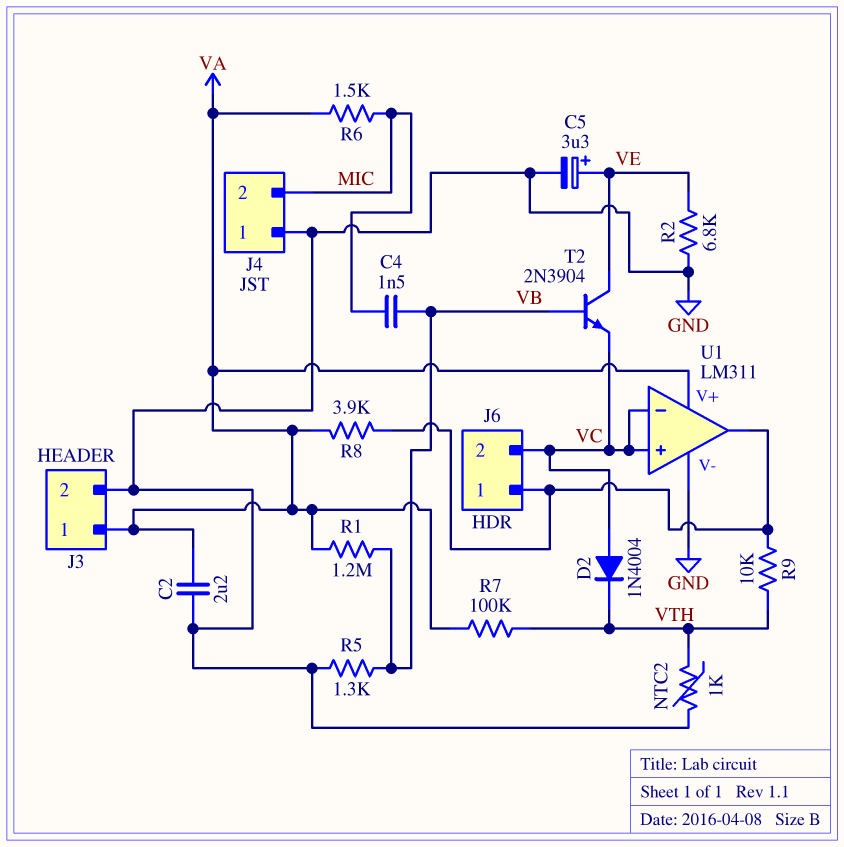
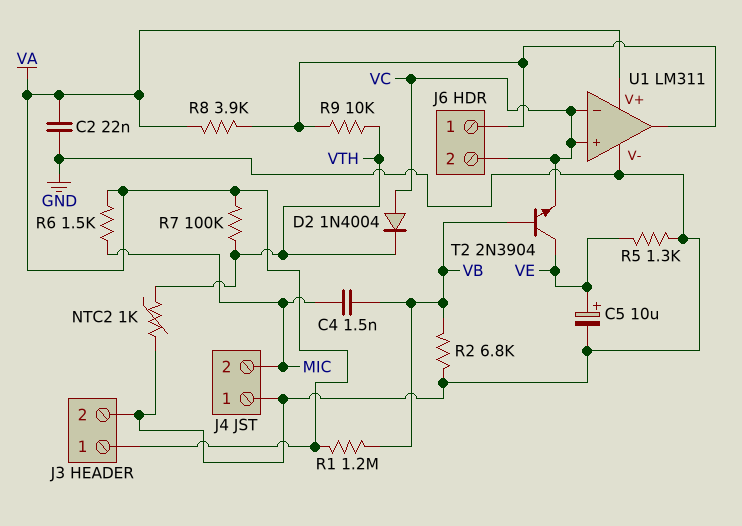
C2: 2.2uF (GND, VA) -> 22nF (GND, VA)
C5: 3.3uF (plus VE, minus GND) -> 10uF (plus VE, minus GND)
R2: 6.8k (GND, VE) -> 6.8k (GND, VB)
R5: 1.3k (GND, VB) -> 1.3k (GND, VE)

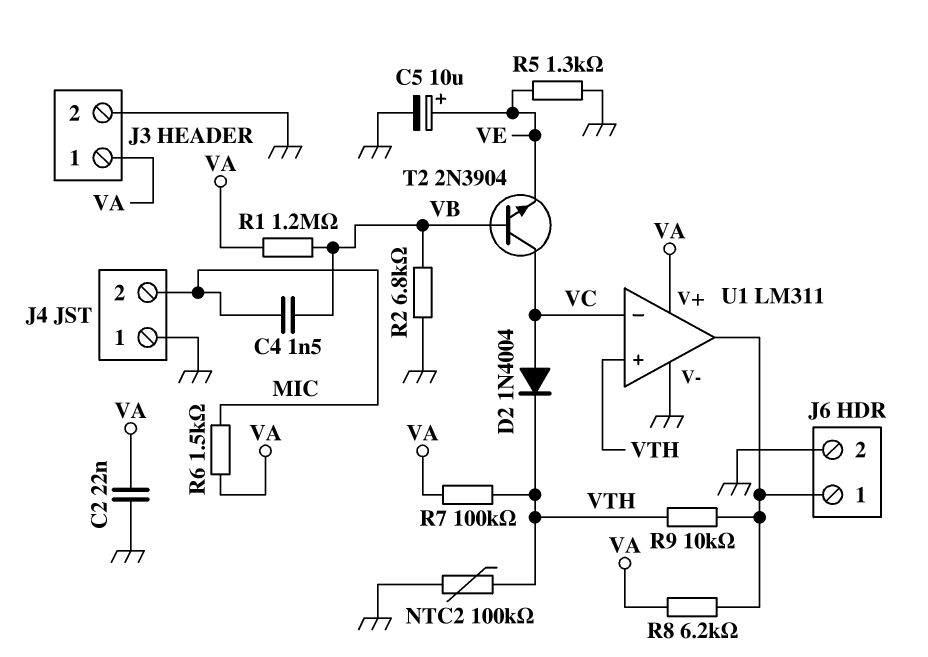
J6 pin 2: VC -> GND
NTC2: 1k (GND, VTH) -> 100k (GND, VTH)
R8: 3.9k (J6/1, VA) -> 6.2k (J6/1, VA)
T2: NPN 2N3904 (B VB, C VE, E VC) -> NPN 2N3904 (B VB, C VC, E VE)
U1 pin in+: VC -> VTH

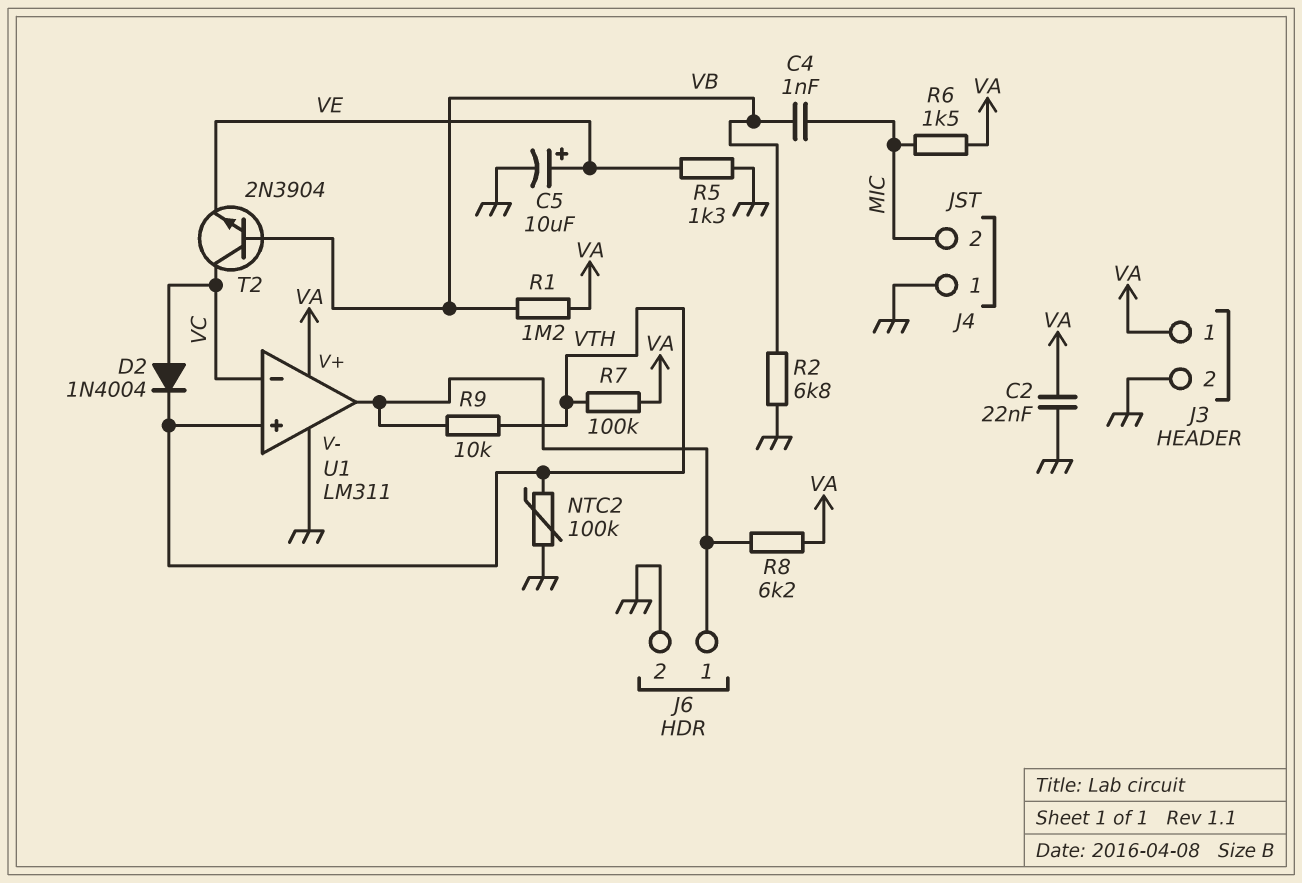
C4: 1.5nF (MIC, VB) -> 1nF (MIC, VB)

